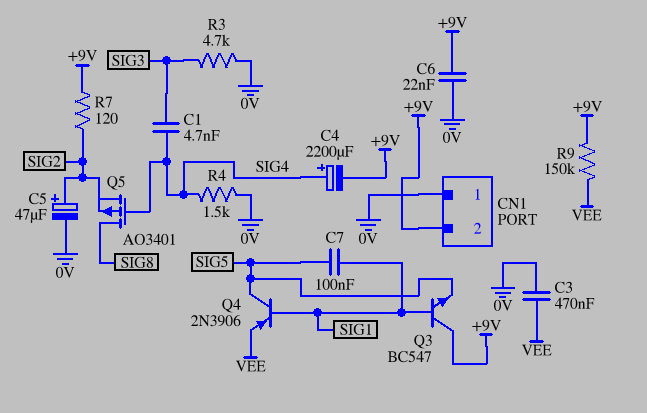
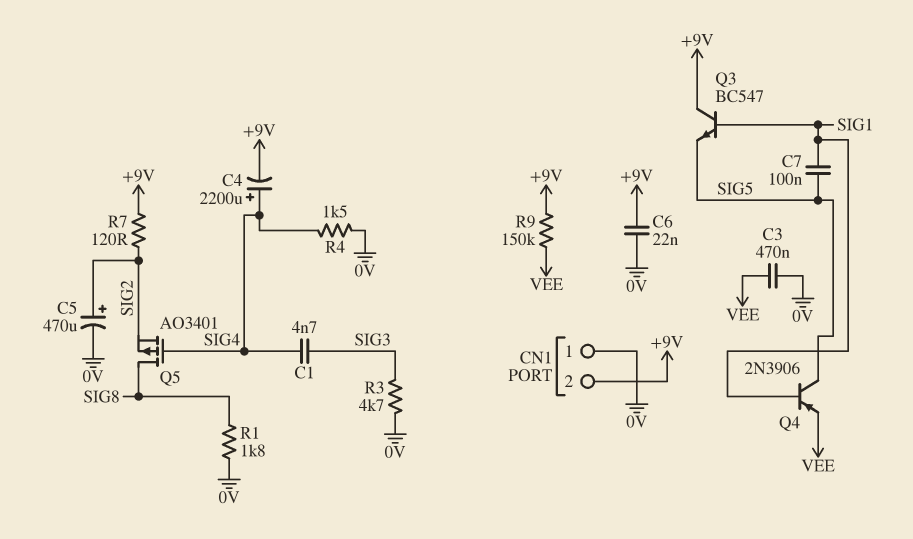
C5: 47uF (plus SIG2, minus 0V) -> 470uF (plus SIG2, minus 0V)
R1: none -> 1.8k (0V, SIG8)

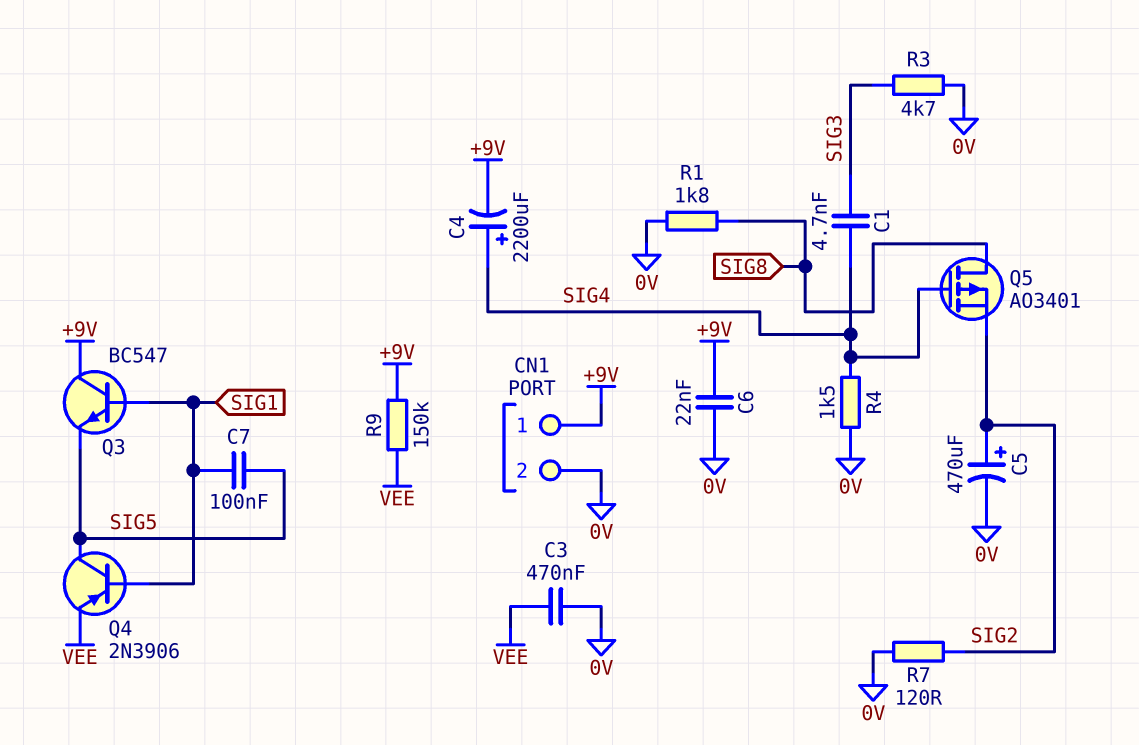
CN1 pin 1: 0V -> +9V
CN1 pin 2: +9V -> 0V
R7: 120 (+9V, SIG2) -> 120 (0V, SIG2)

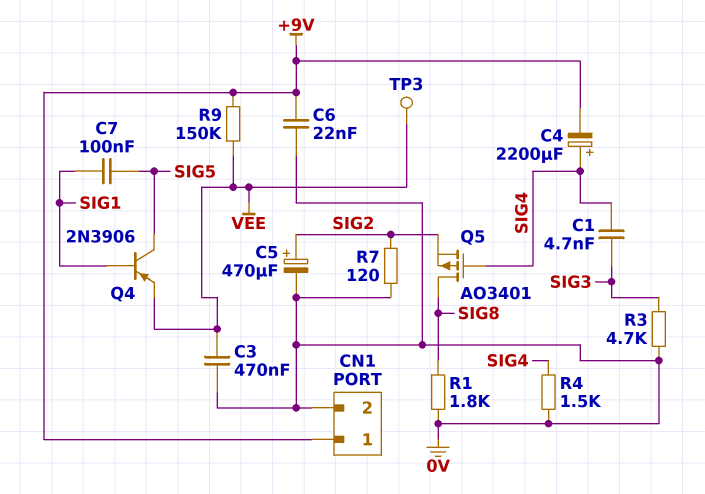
Q3: NPN BC547 (B SIG1, C +9V, E SIG5) -> none
TP3: none -> test point (VEE)

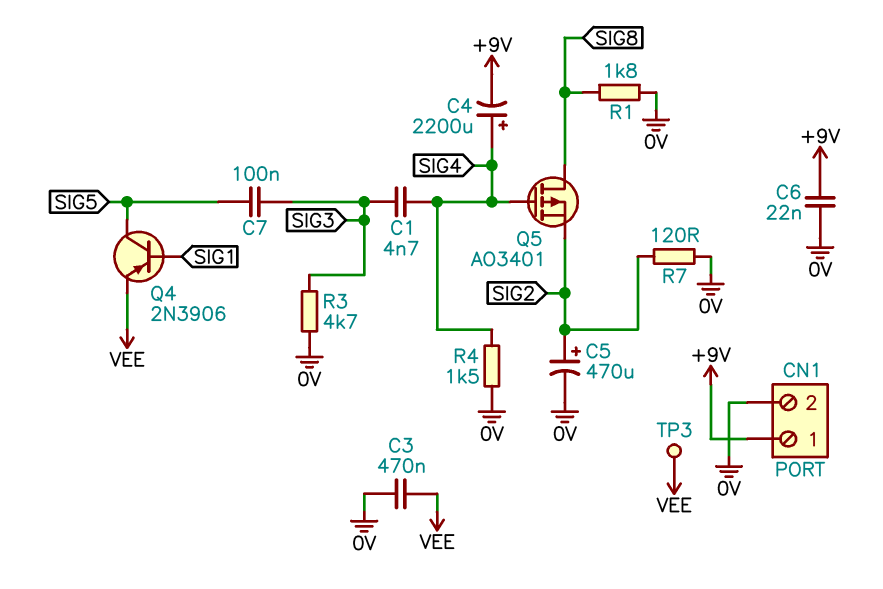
C7: 100nF (SIG1, SIG5) -> 100nF (SIG3, SIG5)
R9: 150k (+9V, VEE) -> none

